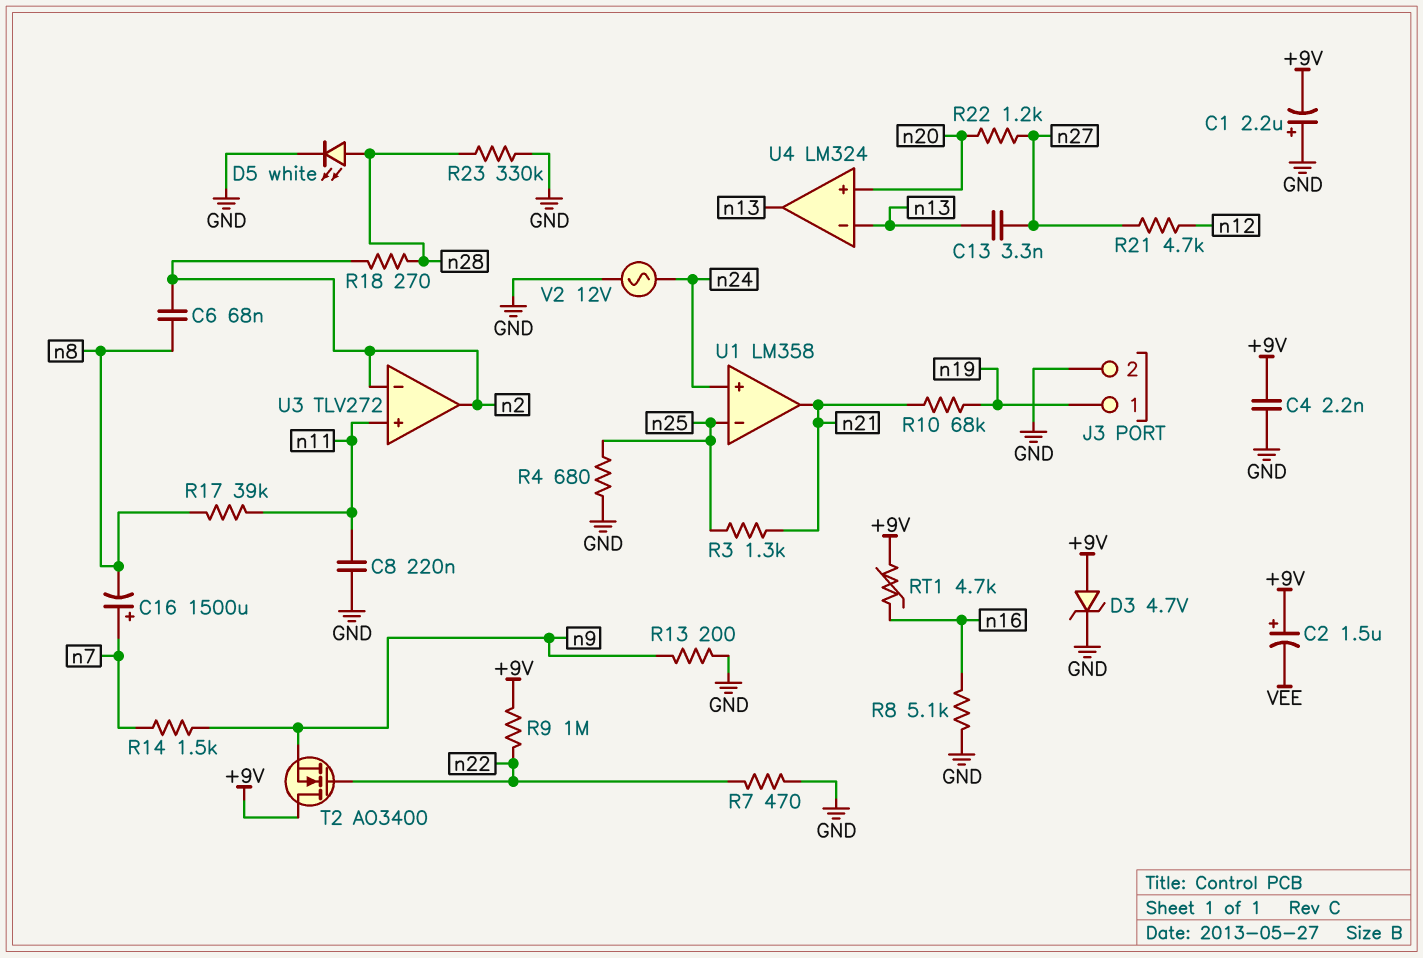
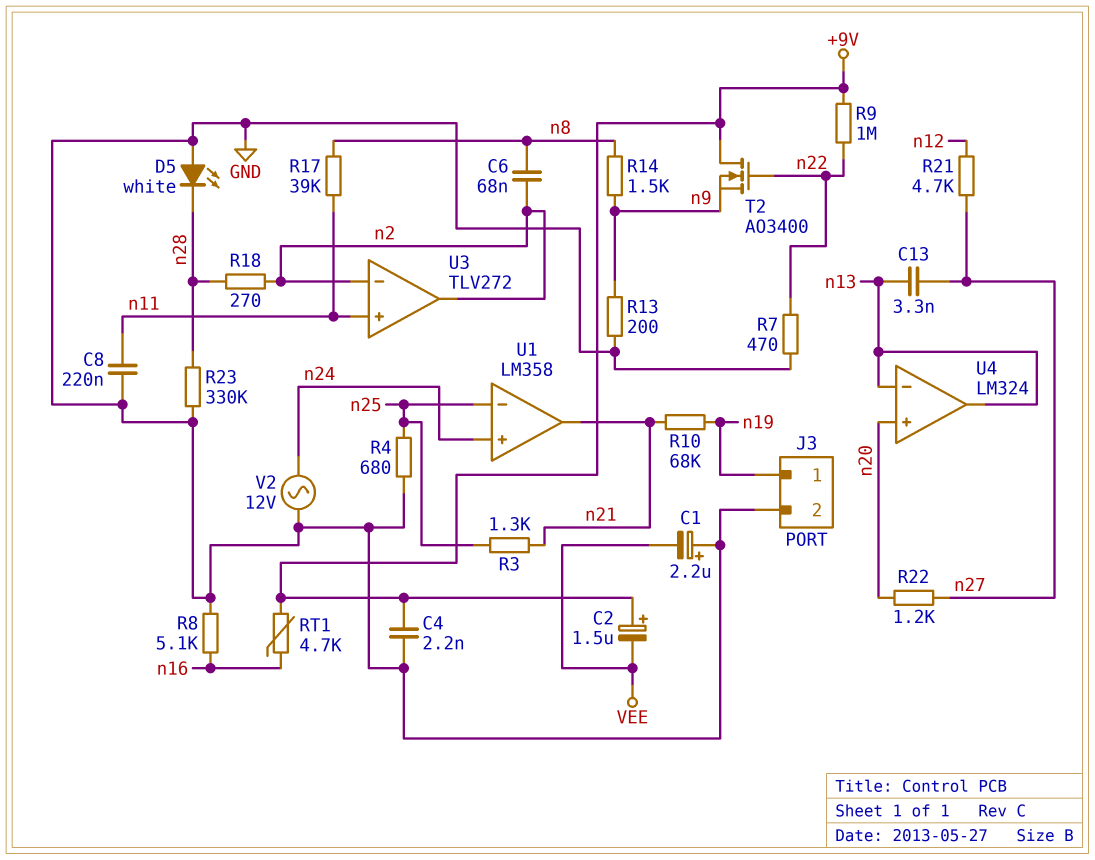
C1: 2.2uF (plus GND, minus +9V) -> 2.2uF (plus GND, minus VEE)
C16: 1500uF (plus n7, minus n8) -> none
D3: zener 4.7V (A +9V, K GND) -> none
D5: LED white (A n28, K GND) -> LED white (A GND, K n28)
R14: 1.5k (n7, n9) -> 1.5k (n8, n9)

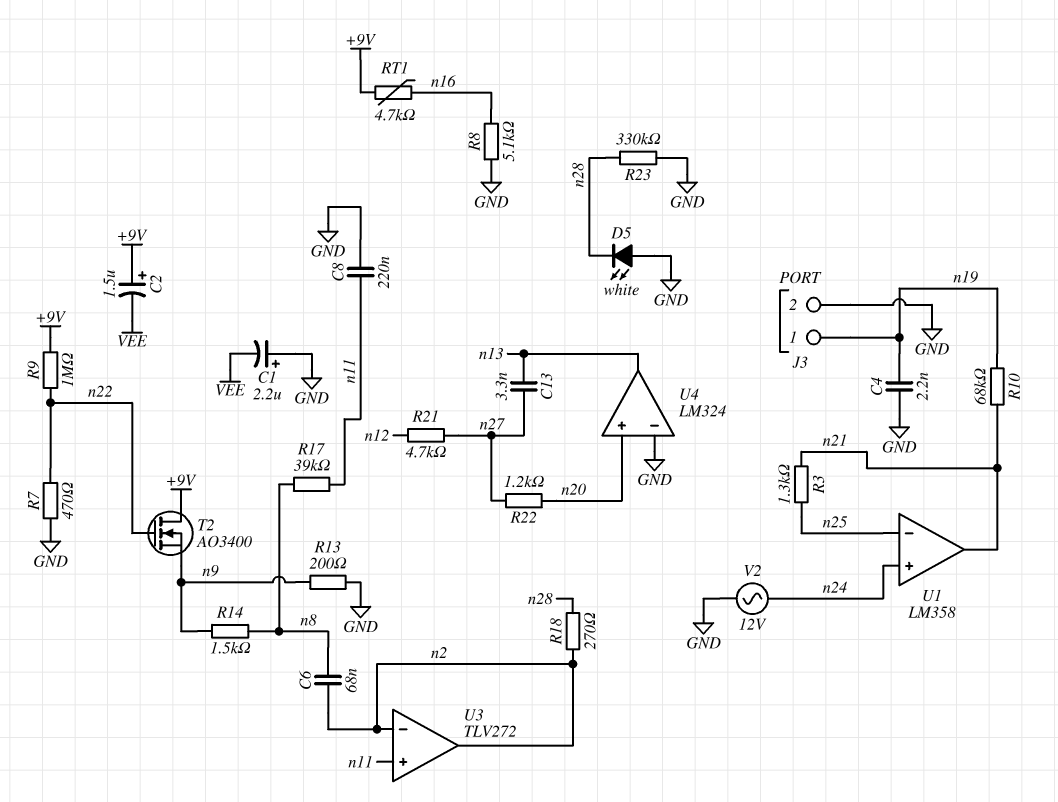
C4: 2.2nF (+9V, GND) -> 2.2nF (GND, n19)
R4: 680 (GND, n25) -> none
U4 pin in-: n13 -> GND

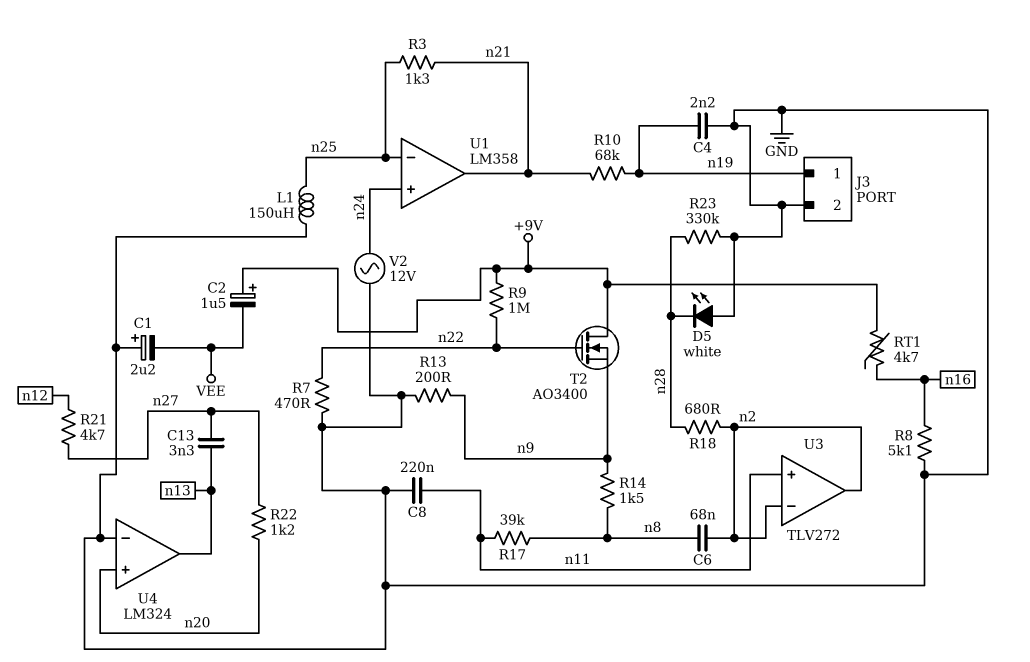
L1: none -> 150uH (GND, n25)
R18: 270 (n2, n28) -> 680 (n2, n28)

